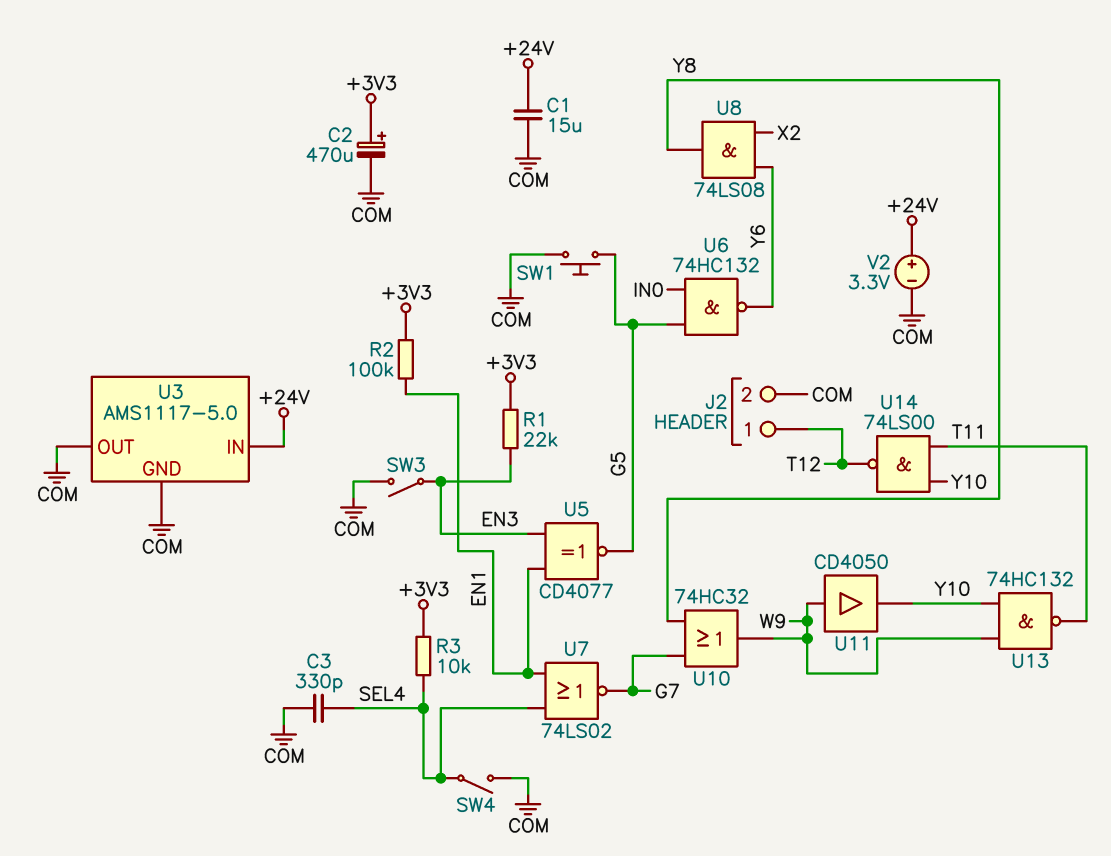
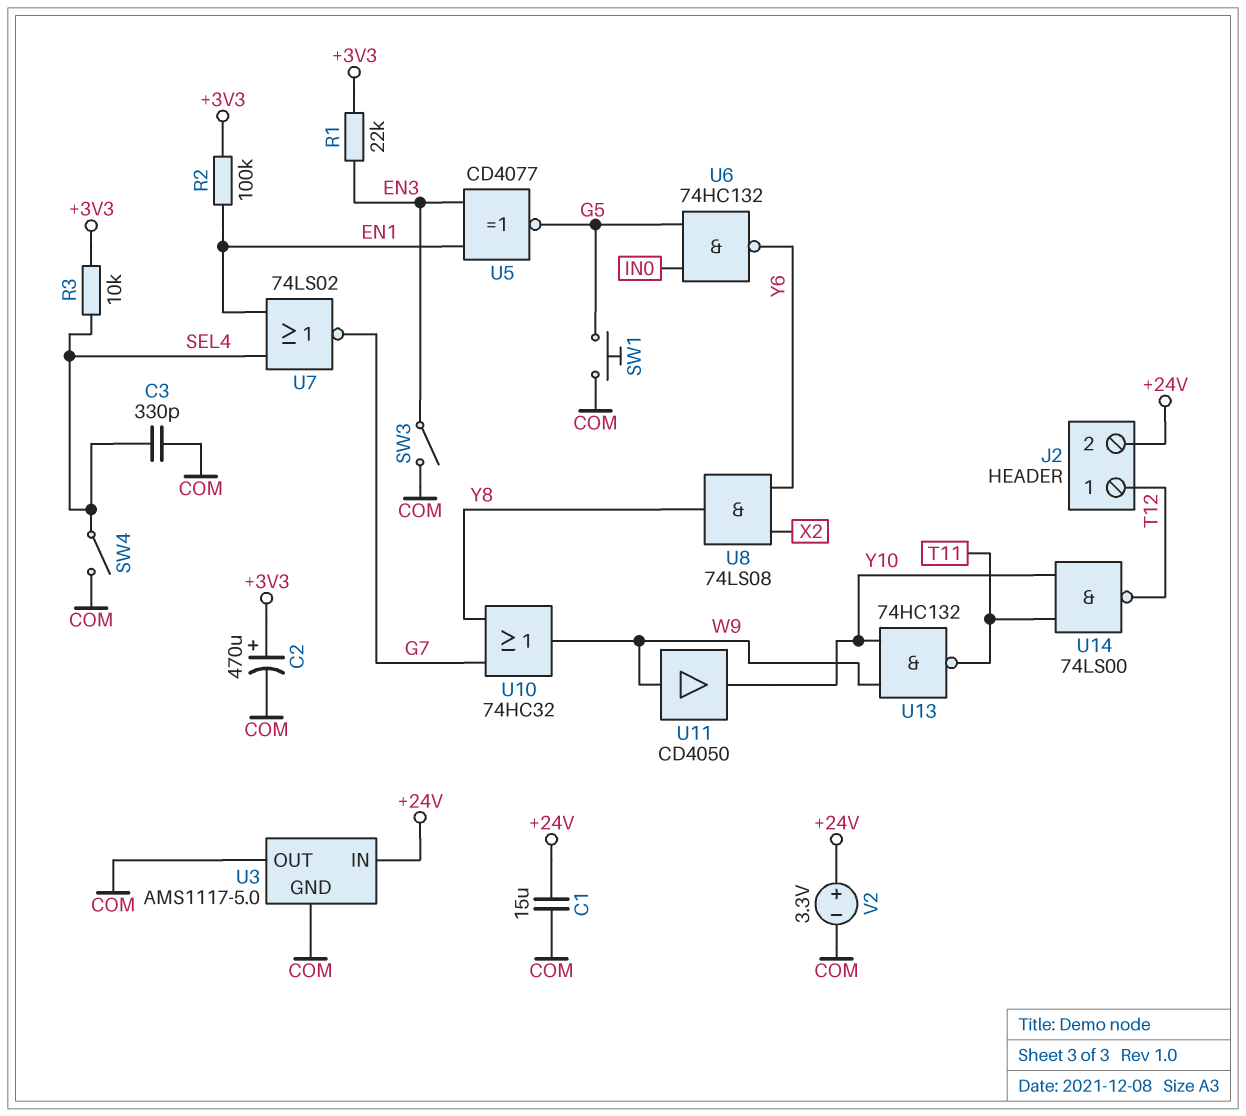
J2 pin 2: COM -> +24V

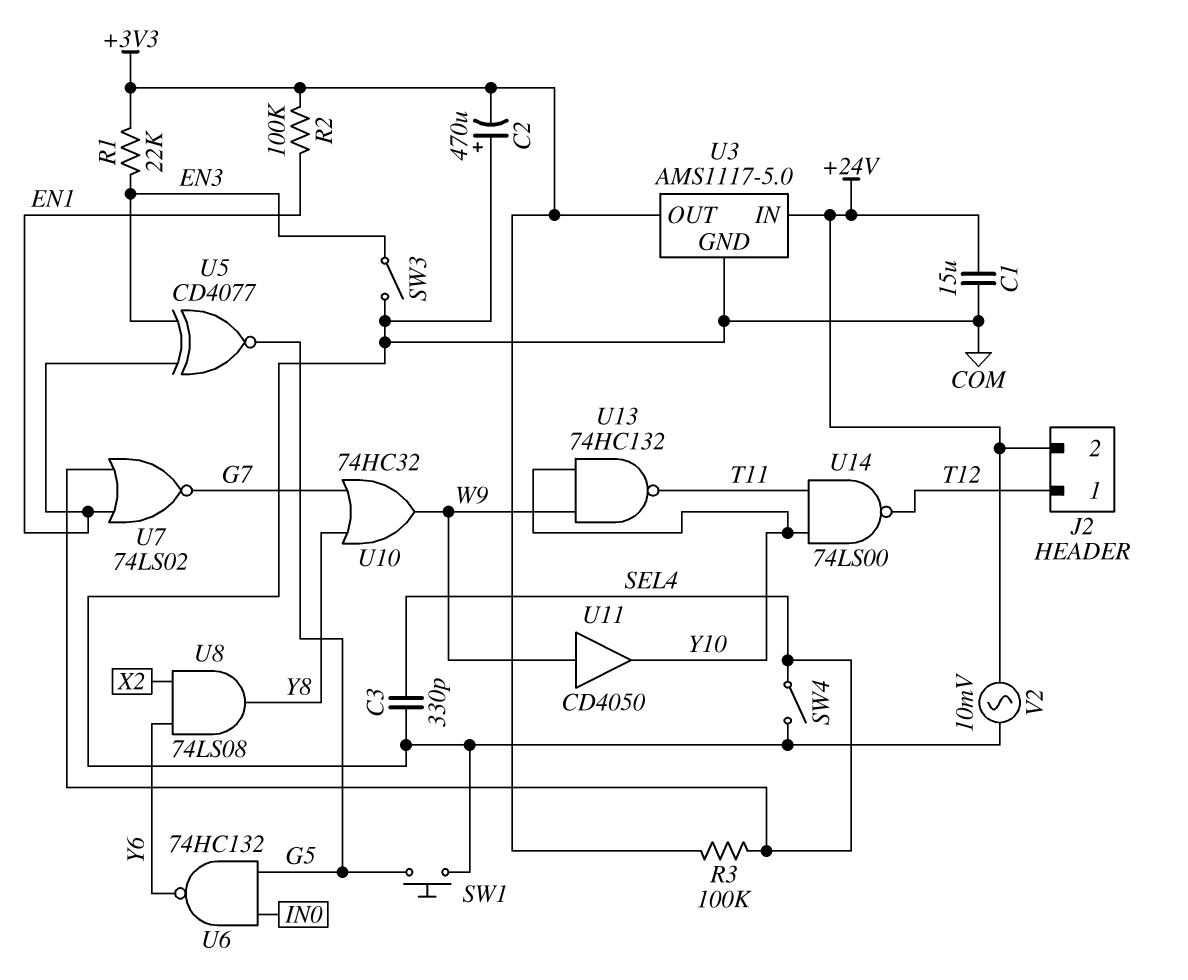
C2: 470uF (plus +3V3, minus COM) -> 470uF (plus COM, minus +3V3)
R3: 10k (+3V3, SEL4) -> 100k (+3V3, SEL4)
U3 pin OUT: COM -> +3V3
V2: 3.3V (plus +24V, minus COM) -> AC 10mV (+24V, COM)

